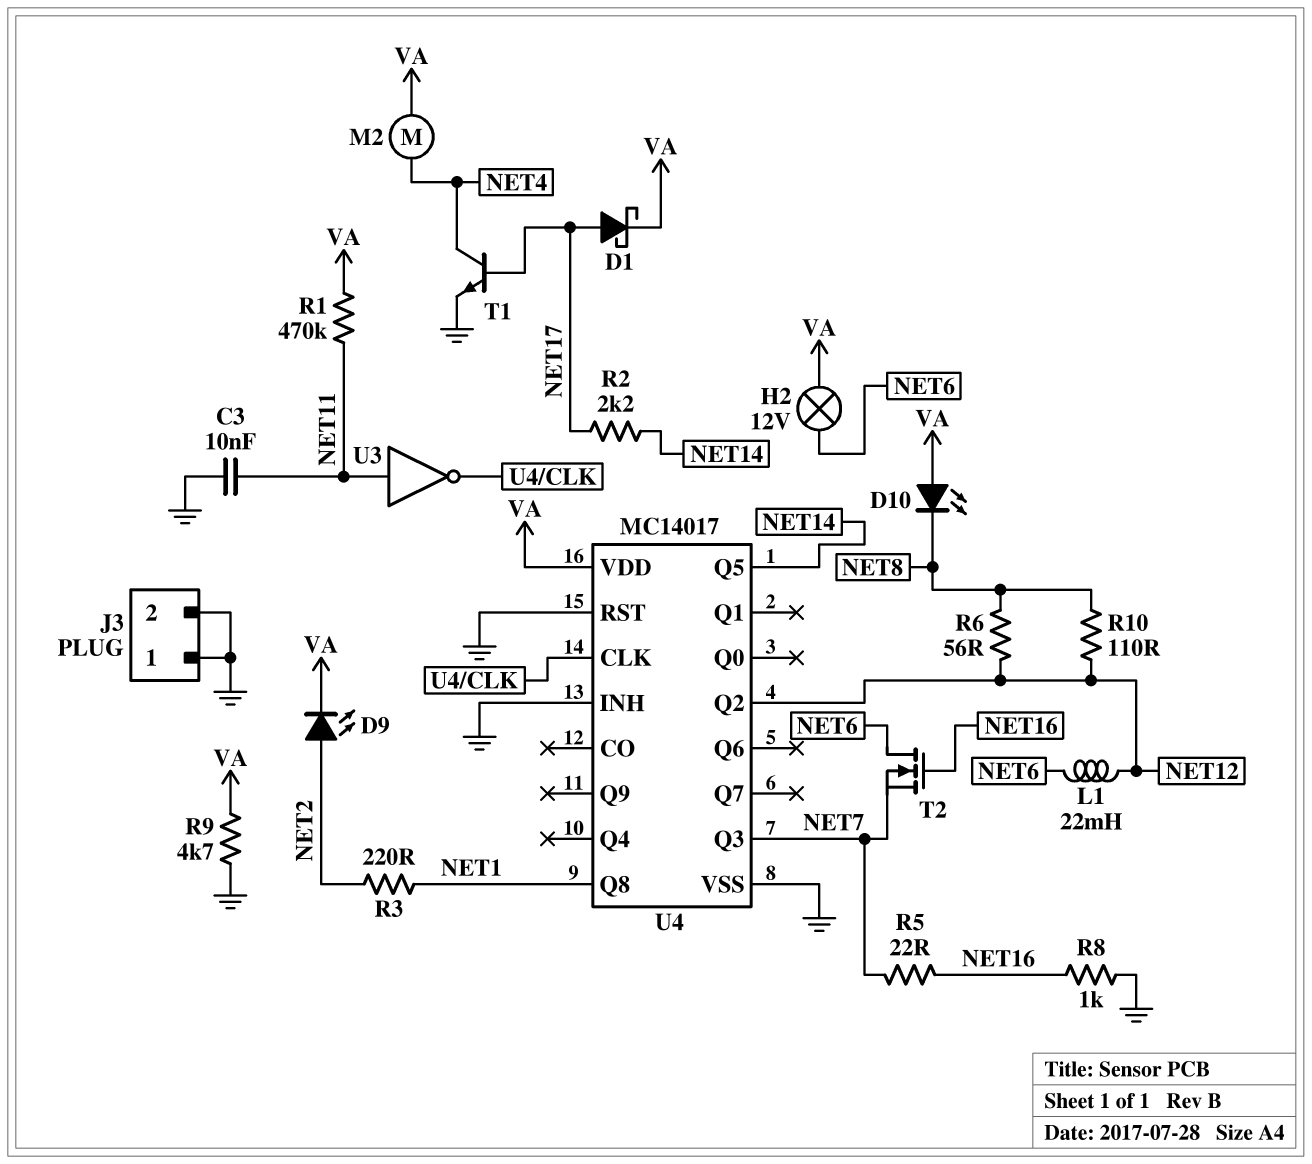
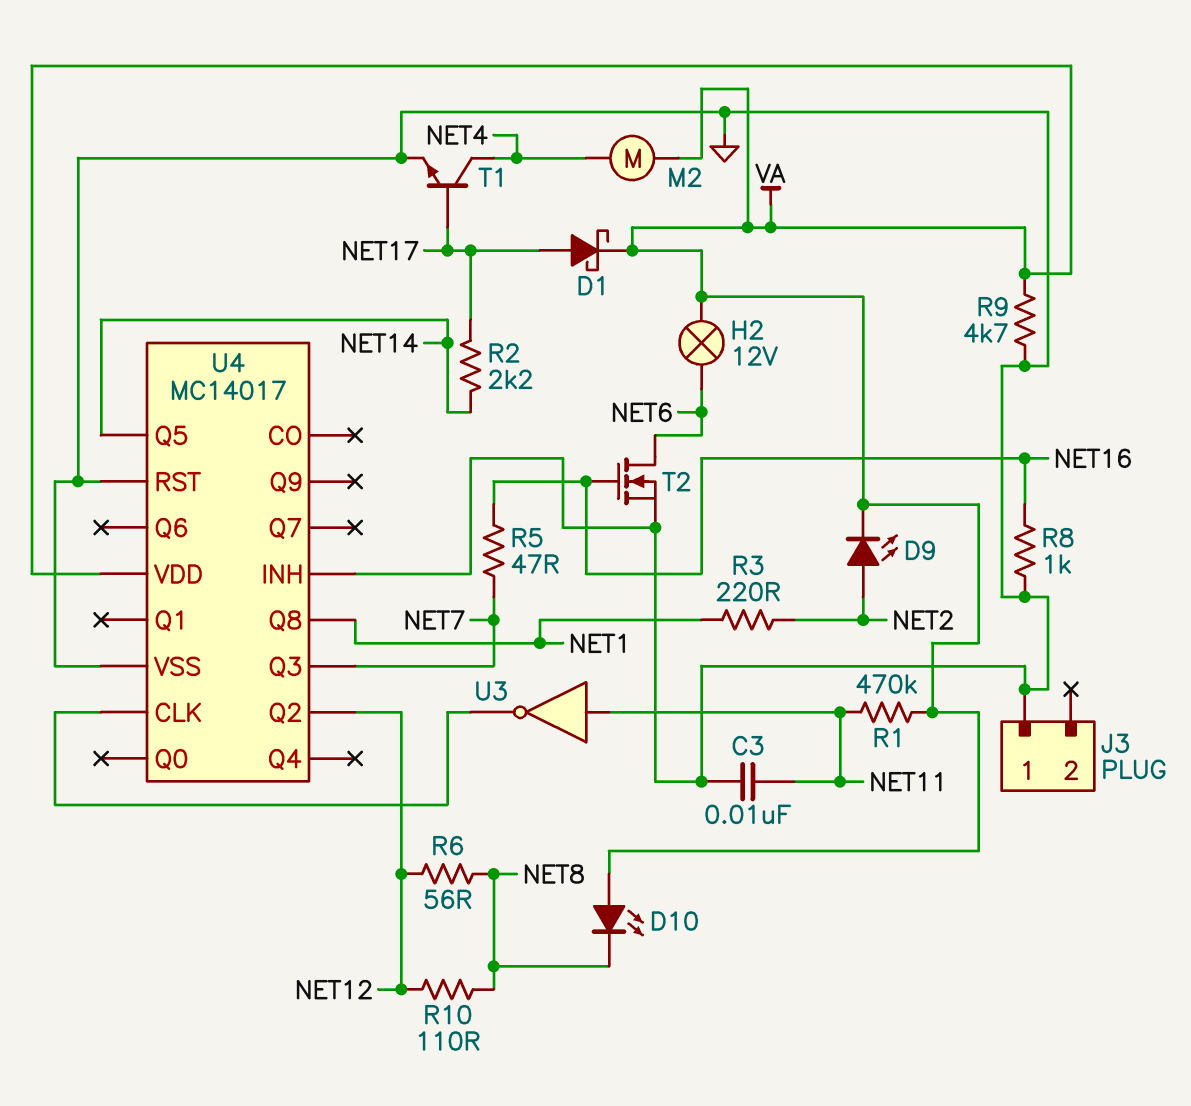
J3 pin 2: GND -> none
L1: 22mH (NET6, NET12) -> none
R5: 22 (NET7, NET16) -> 47 (NET7, NET16)
T2: NMOS (G NET16, D NET6, S NET7) -> NMOS (G NET16, D NET6, S GND)

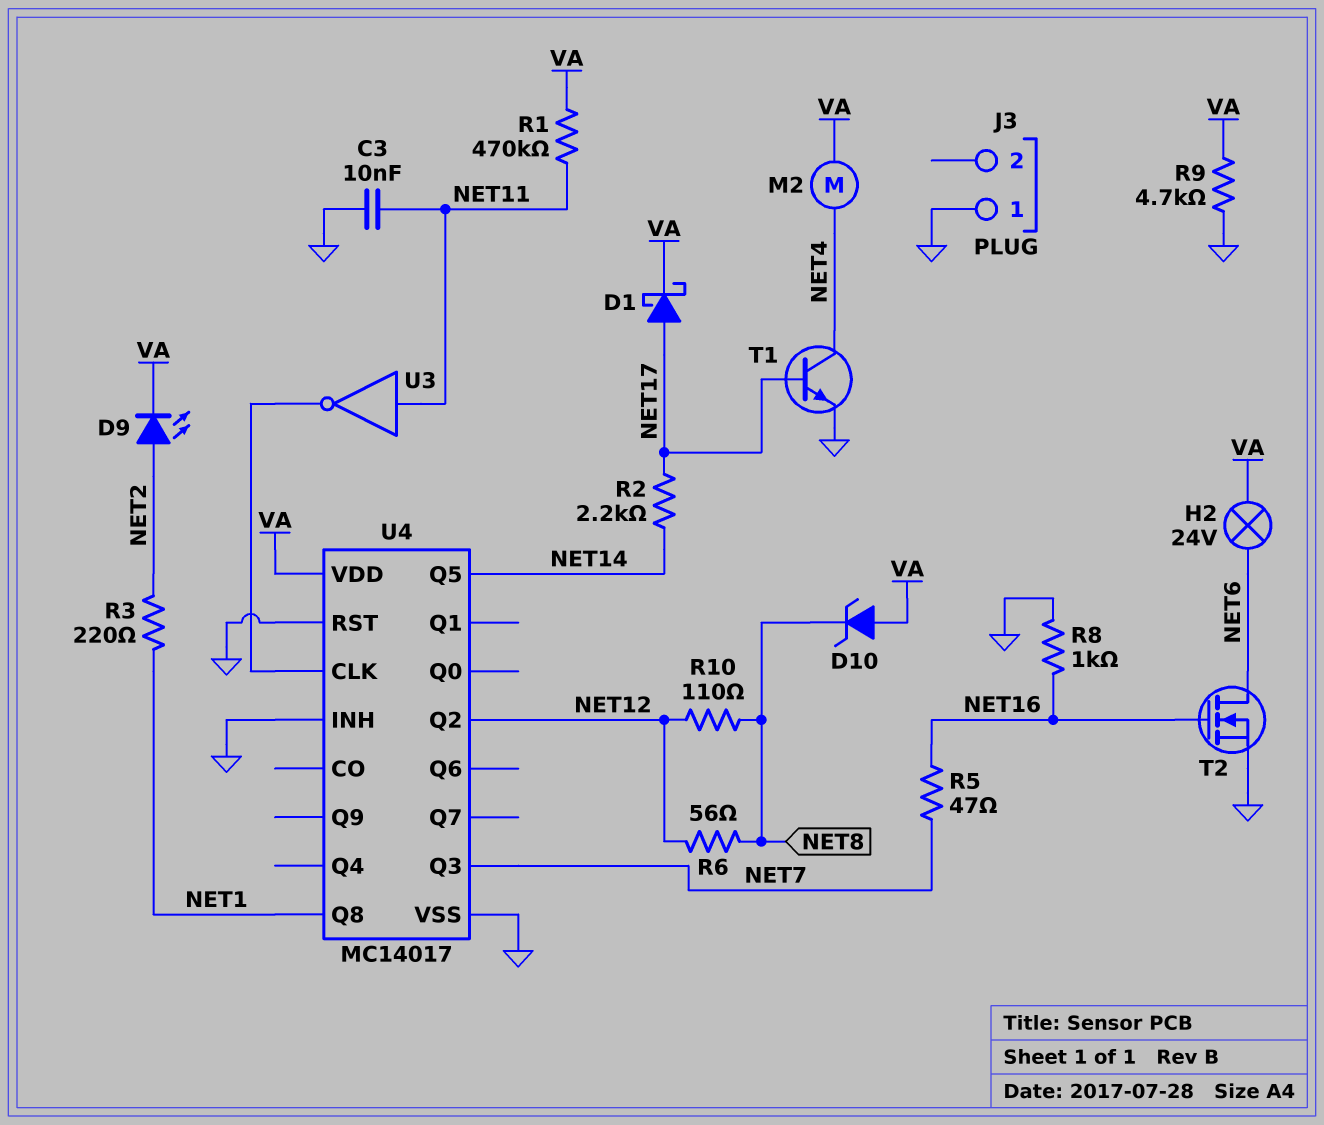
D10: LED (A VA, K NET8) -> zener (A VA, K NET8)
H2: lamp 12V (NET6, VA) -> lamp 24V (NET6, VA)

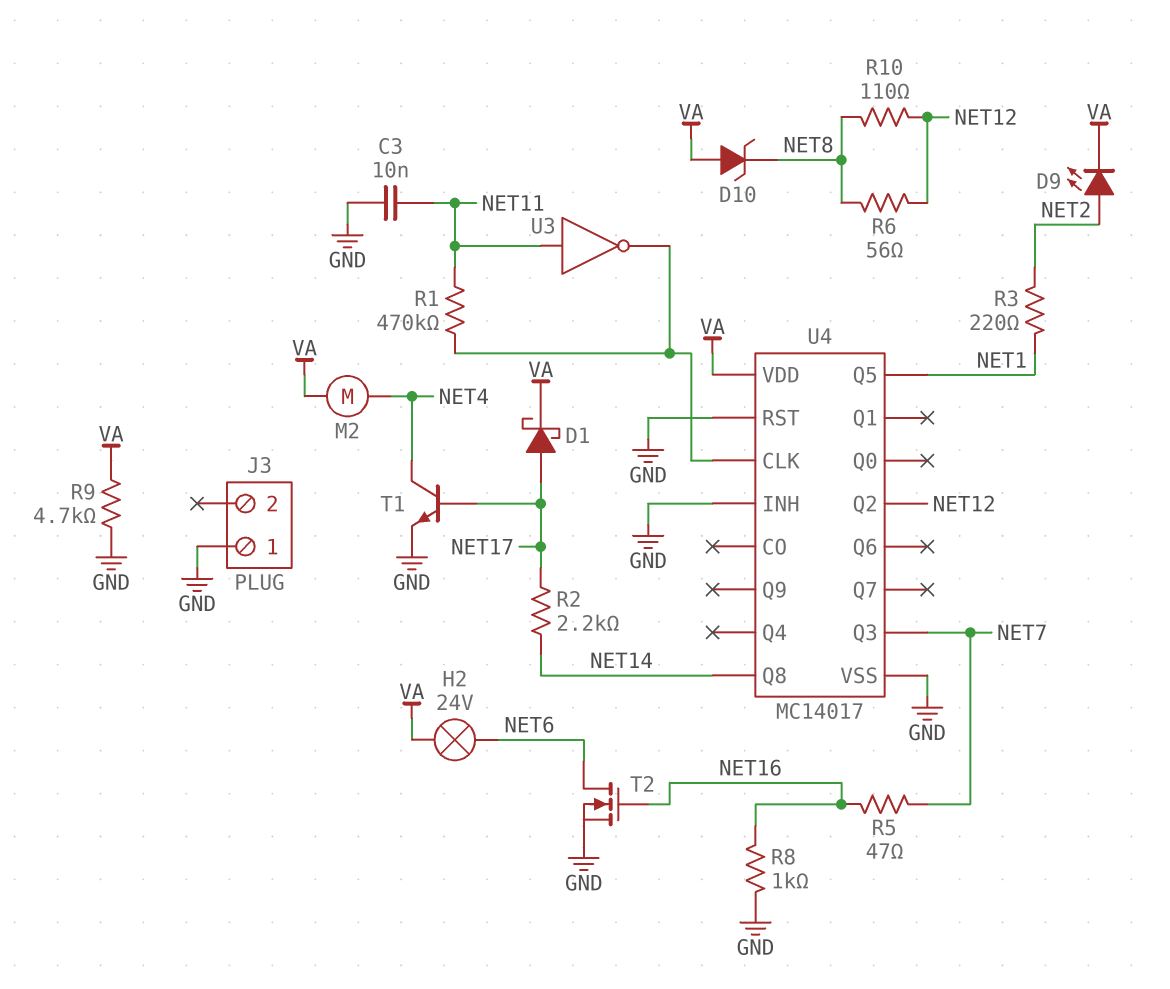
R1: 470k (NET11, VA) -> 470k (NET11, U4/CLK)
U4 pin Q5: NET14 -> NET1
U4 pin Q8: NET1 -> NET14

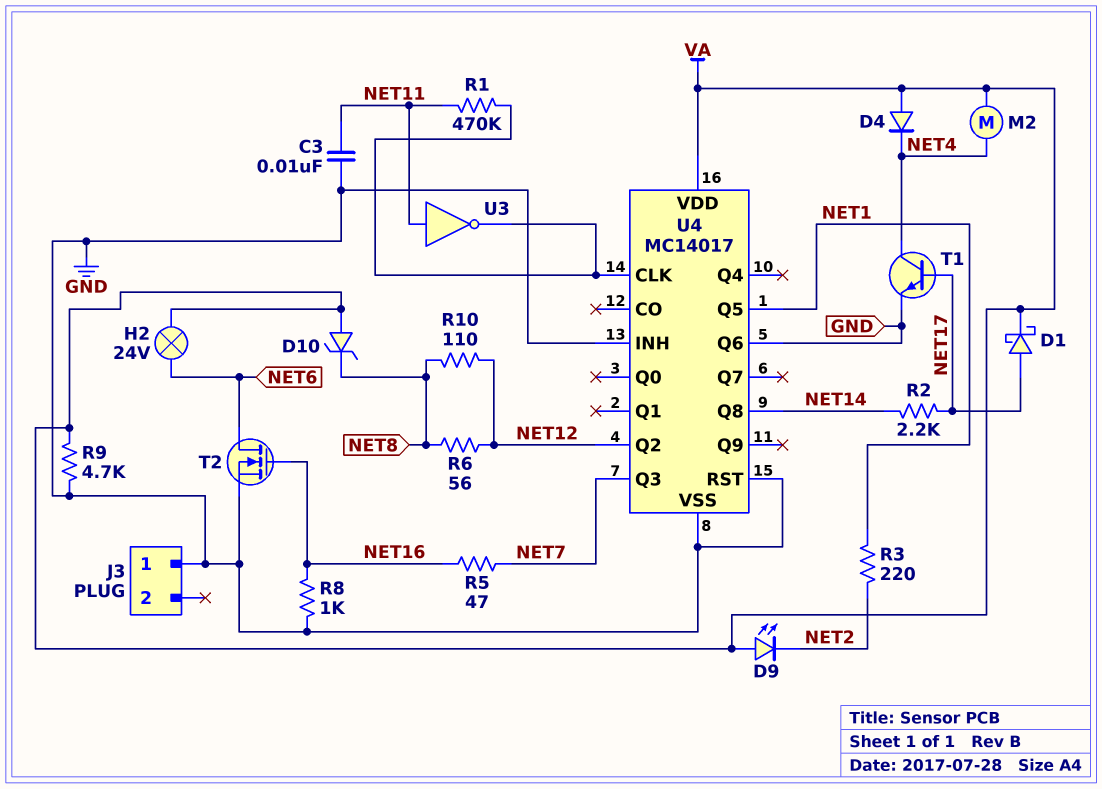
D4: none -> diode (A VA, K NET4)
D9: LED (A NET2, K VA) -> LED (A VA, K NET2)
U4 pin Q6: none -> GND

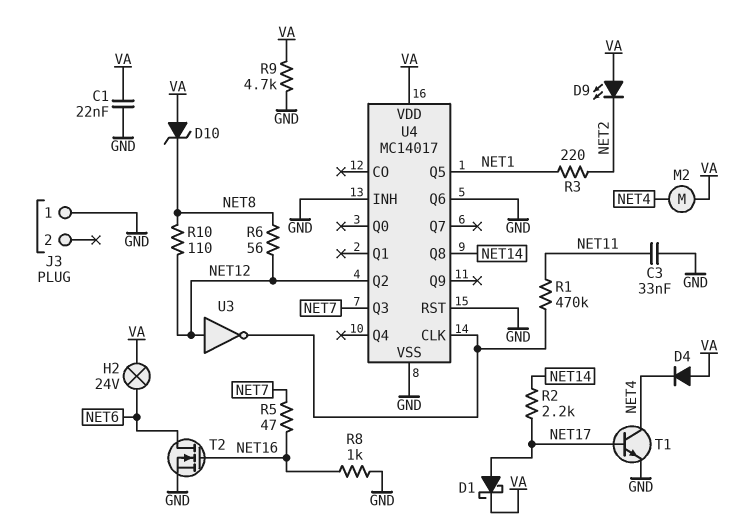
C1: none -> 22nF (GND, VA)
C3: 10nF (GND, NET11) -> 33nF (GND, NET11)
U3: NOT (in NET11, out U4/CLK) -> NOT (in NET12, out U4/CLK)

